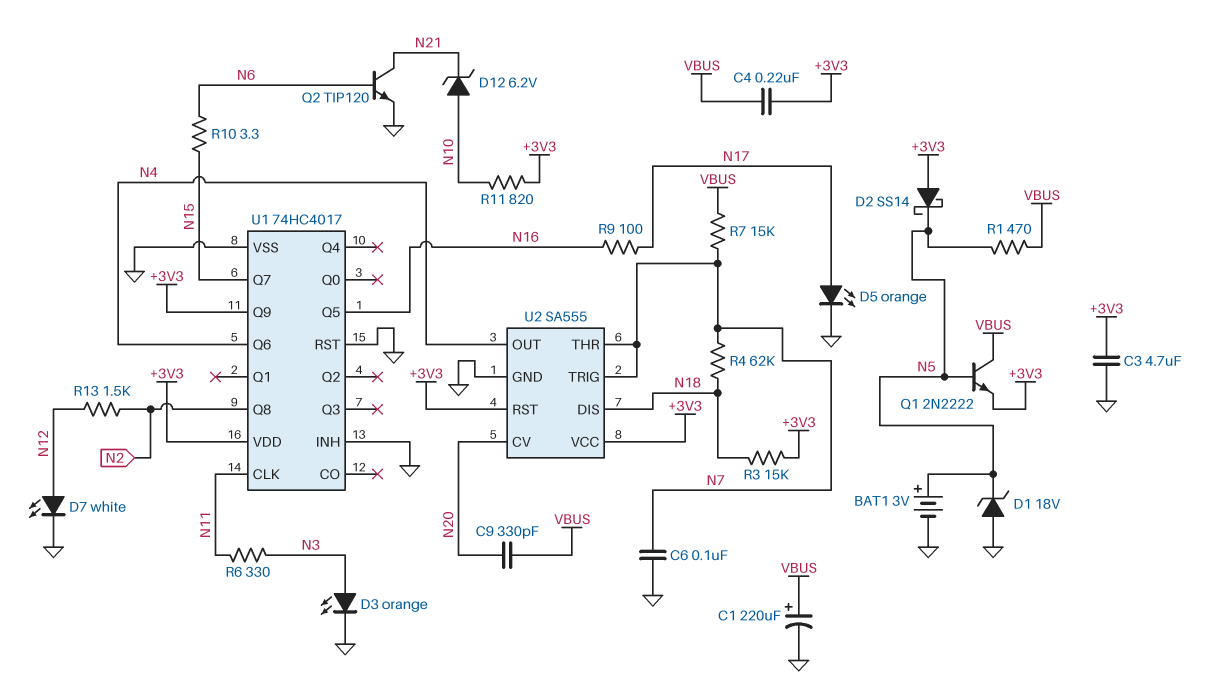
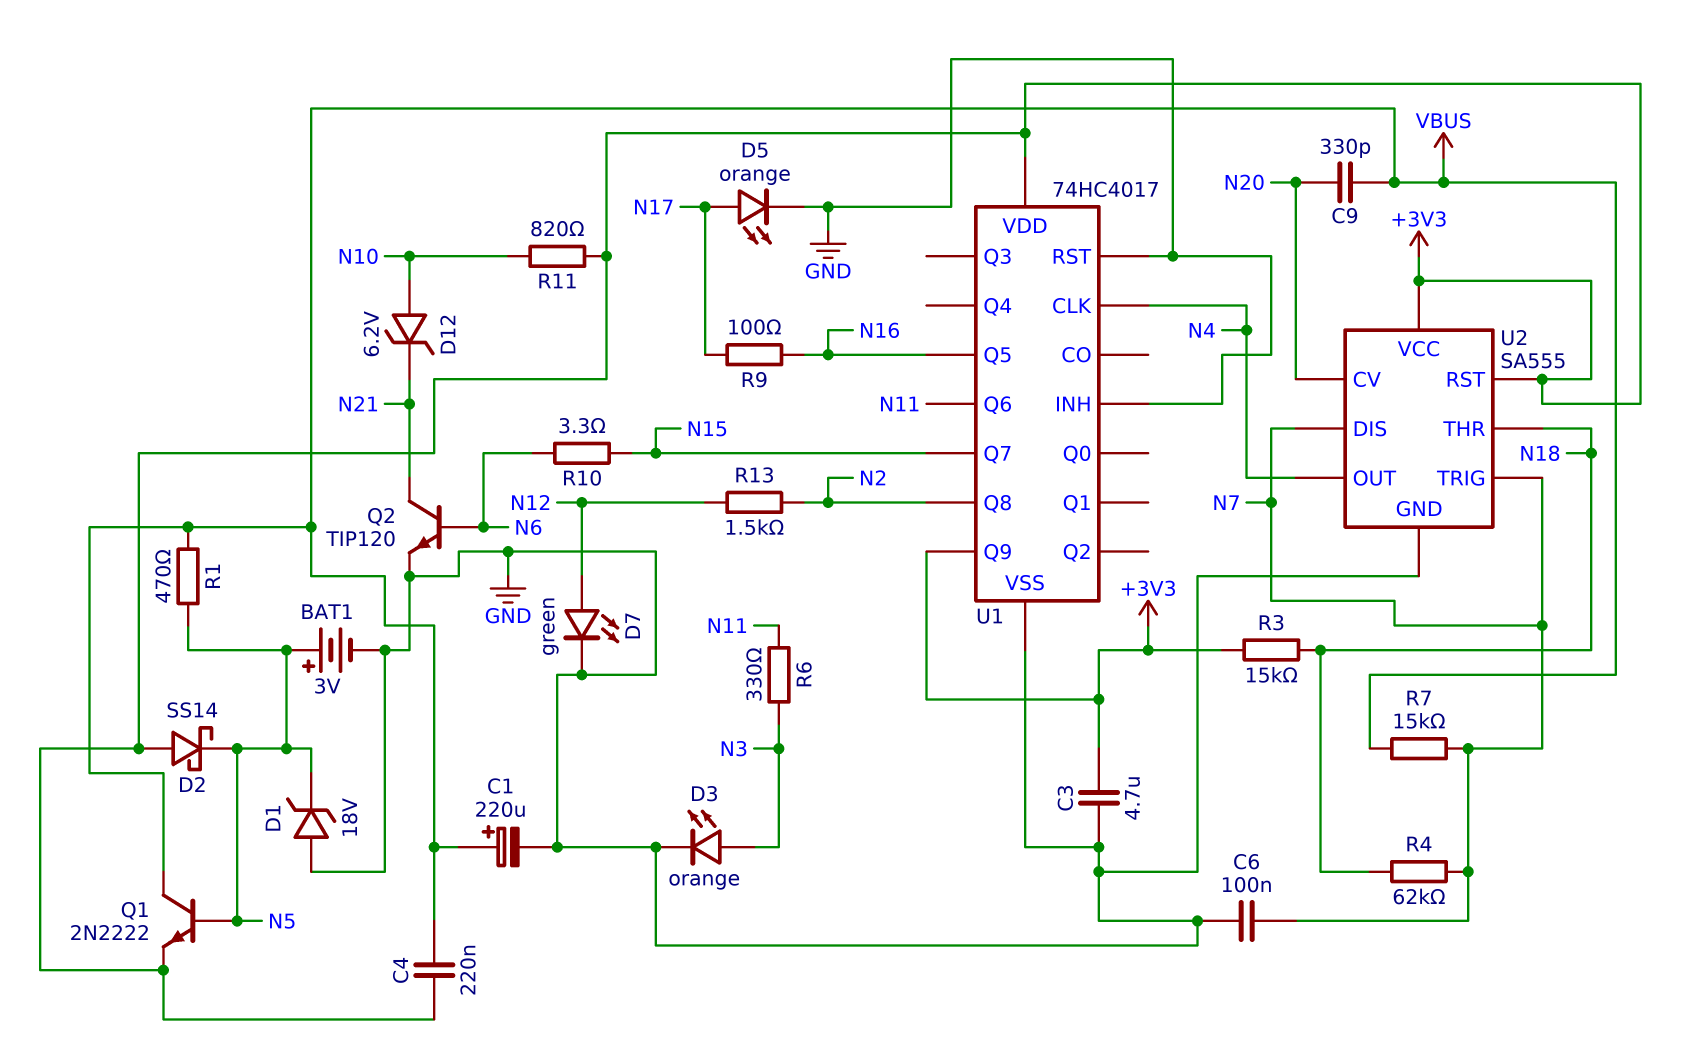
D7: LED white (A N12, K GND) -> LED green (A N12, K GND)
U1 pin CLK: N11 -> N4
U1 pin Q6: N4 -> N11
U2 pin DIS: N18 -> N7
U2 pin THR: N7 -> N18

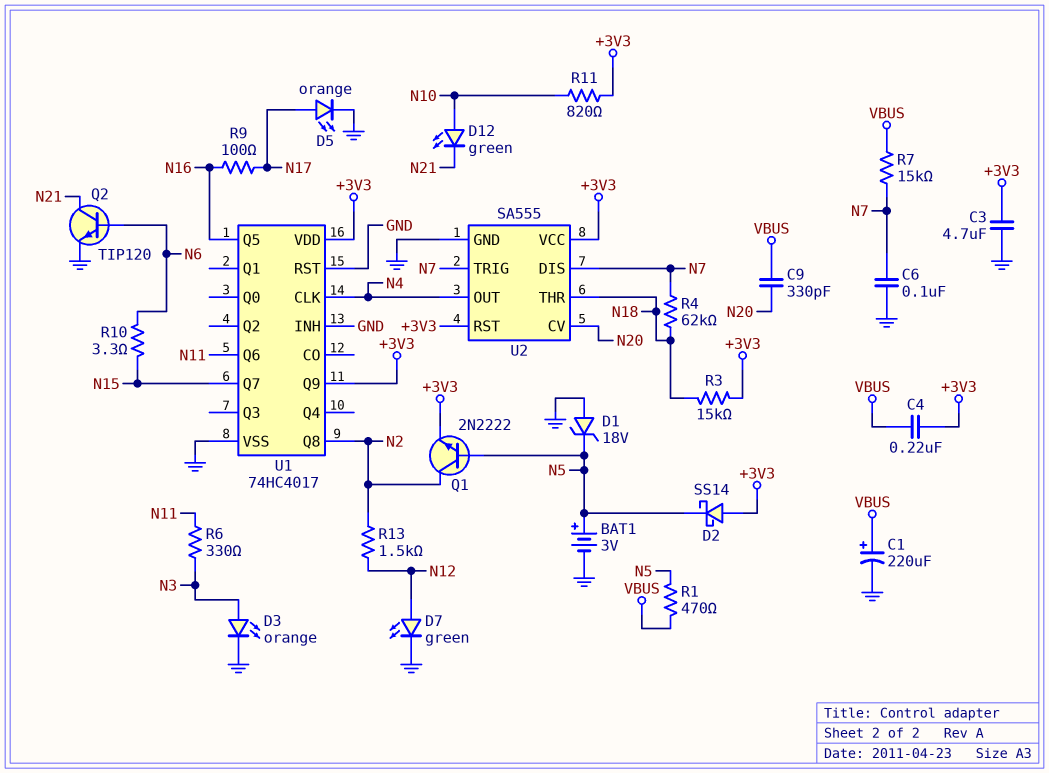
D12: zener 6.2V (A N10, K N21) -> LED green (A N10, K N21)
Q1: NPN 2N2222 (B N5, C VBUS, E +3V3) -> NPN 2N2222 (B N5, C N2, E +3V3)

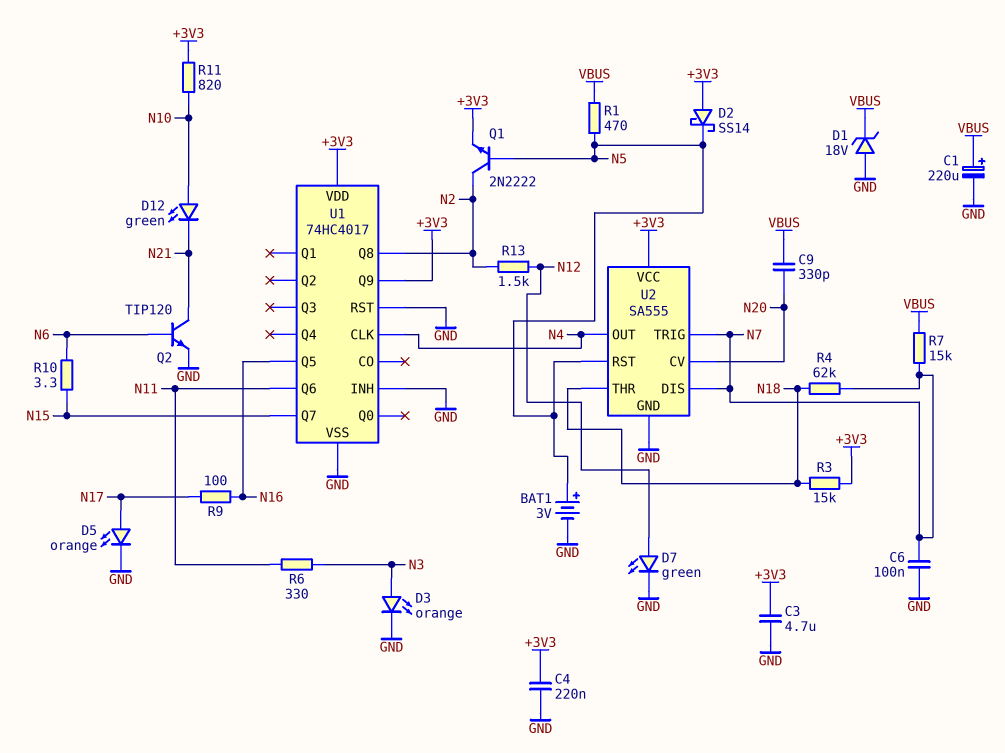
C4: 220nF (+3V3, VBUS) -> 220nF (+3V3, GND)
D1: zener 18V (A GND, K N5) -> zener 18V (A GND, K VBUS)
U2 pin RST: +3V3 -> N5

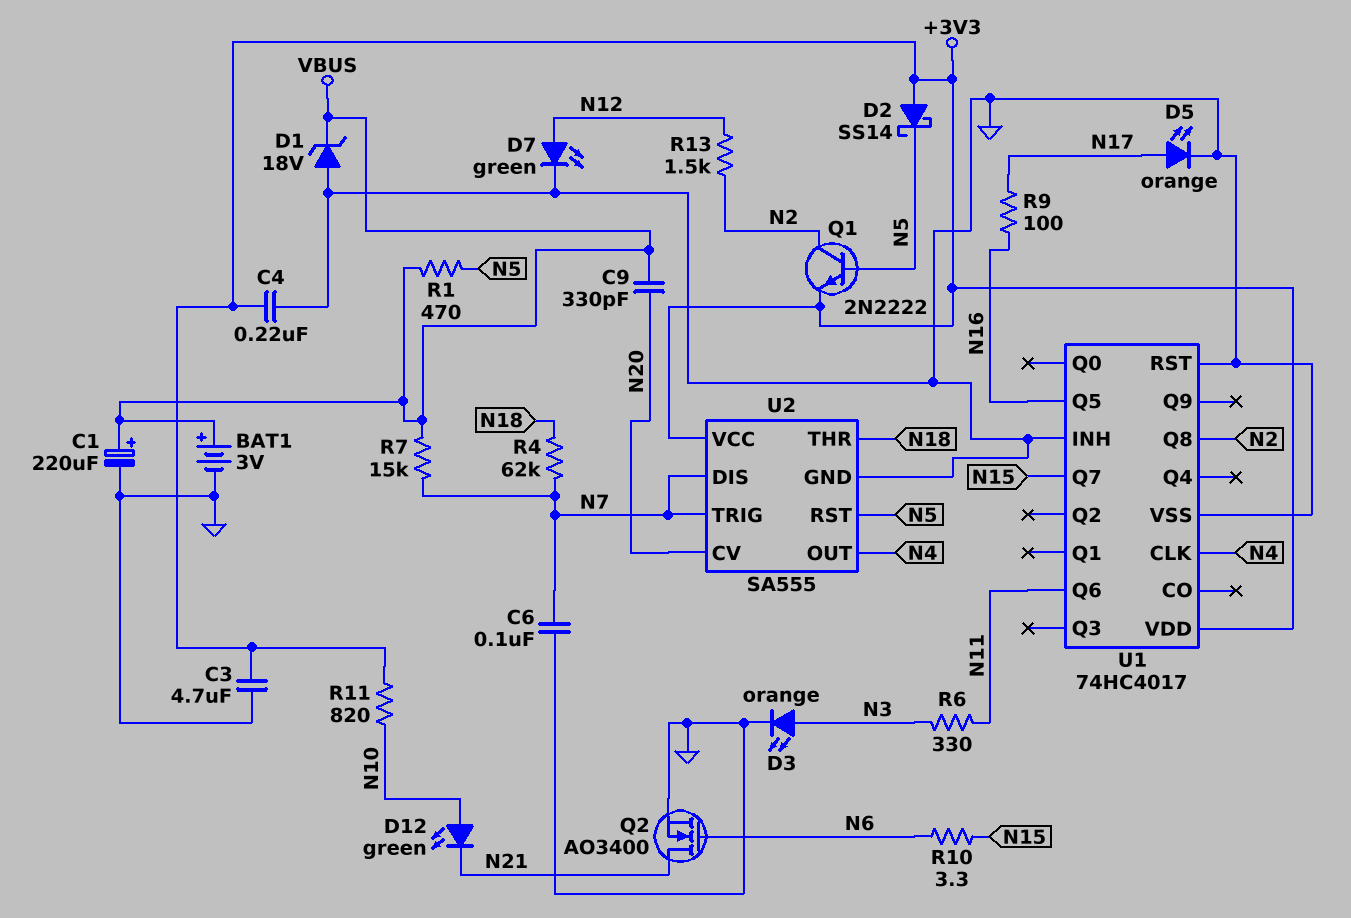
BAT1: 3V (plus N5, minus GND) -> 3V (plus VBUS, minus GND)
Q2: NPN TIP120 (B N6, C N21, E GND) -> NMOS AO3400 (G N6, D N21, S GND)
R3: 15k (+3V3, N18) -> none
U1 pin Q9: +3V3 -> none

